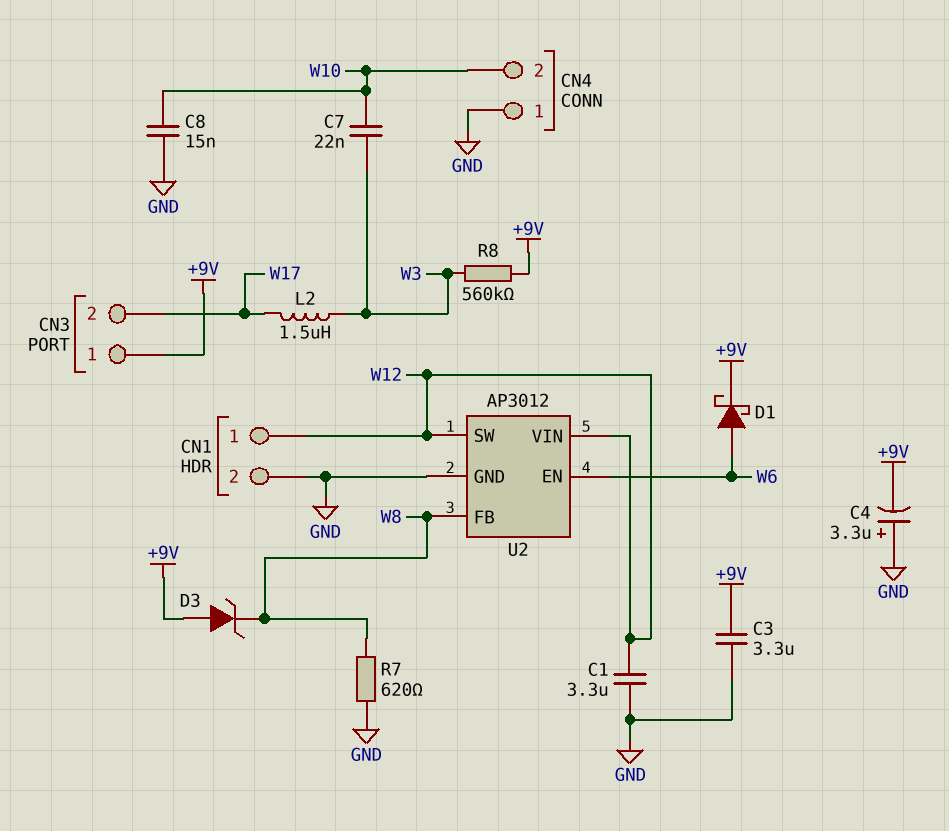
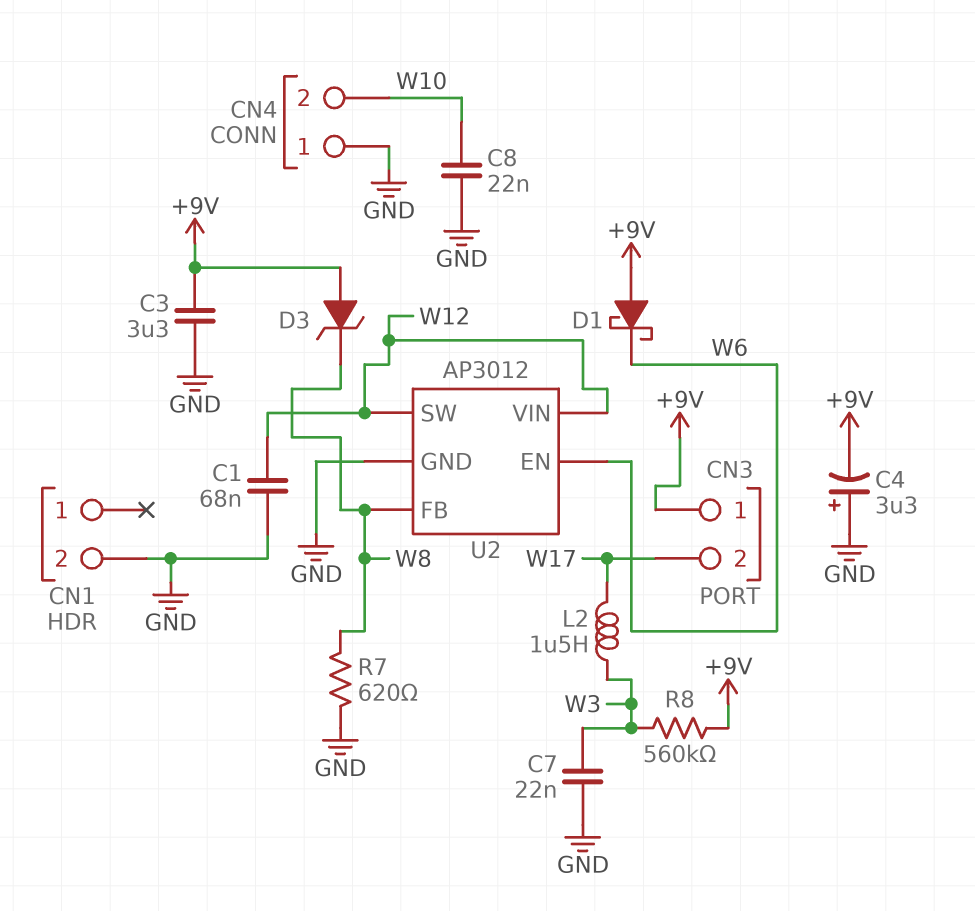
C1: 3.3uF (GND, W12) -> 68nF (GND, W12)
C7: 22nF (W3, W10) -> 22nF (GND, W3)
C8: 15nF (GND, W10) -> 22nF (GND, W10)
CN1 pin 1: W12 -> none
D1: schottky (A W6, K +9V) -> schottky (A +9V, K W6)

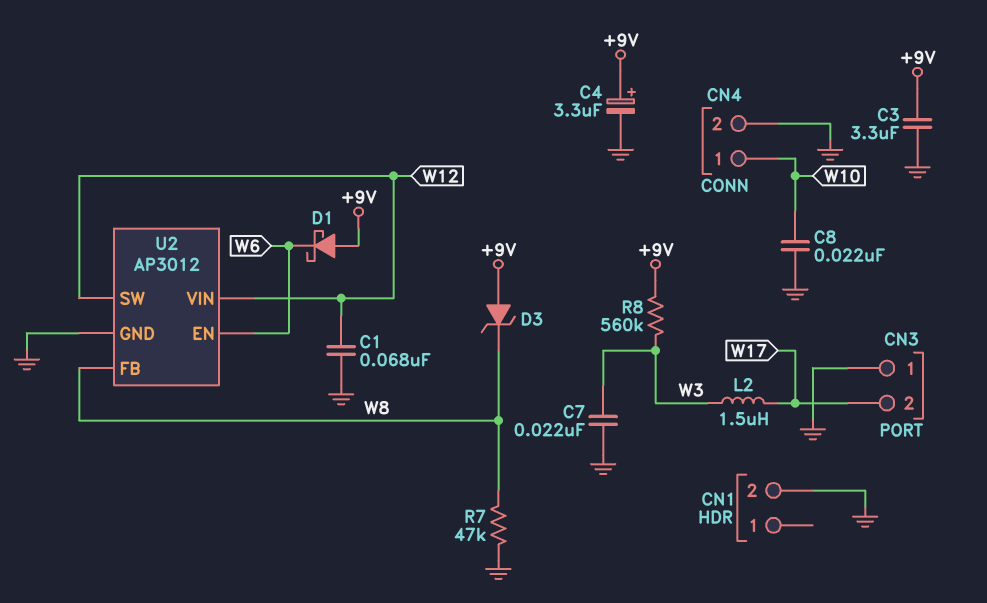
C4: 3.3uF (plus GND, minus +9V) -> 3.3uF (plus +9V, minus GND)
CN3 pin 1: +9V -> GND
CN4 pin 1: GND -> W10
CN4 pin 2: W10 -> GND
R7: 620 (GND, W8) -> 47k (GND, W8)

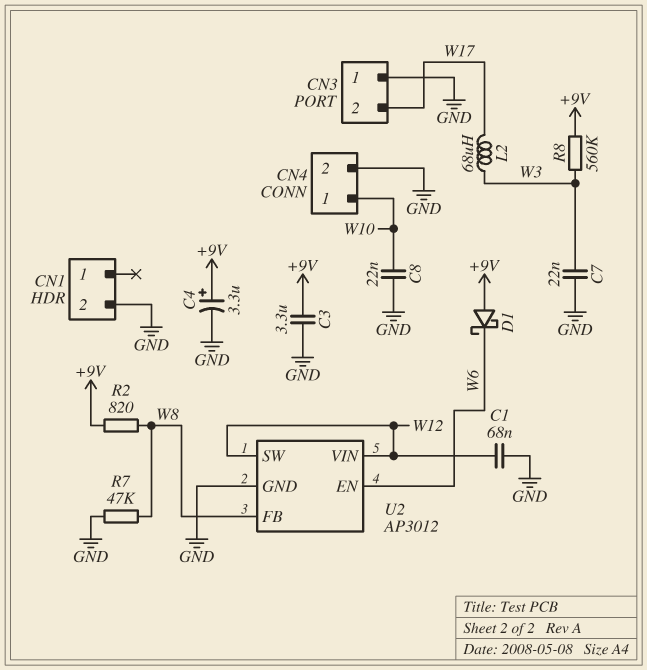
D3: zener (A +9V, K W8) -> none
L2: 1.5uH (W3, W17) -> 68uH (W3, W17)
R2: none -> 820 (+9V, W8)

